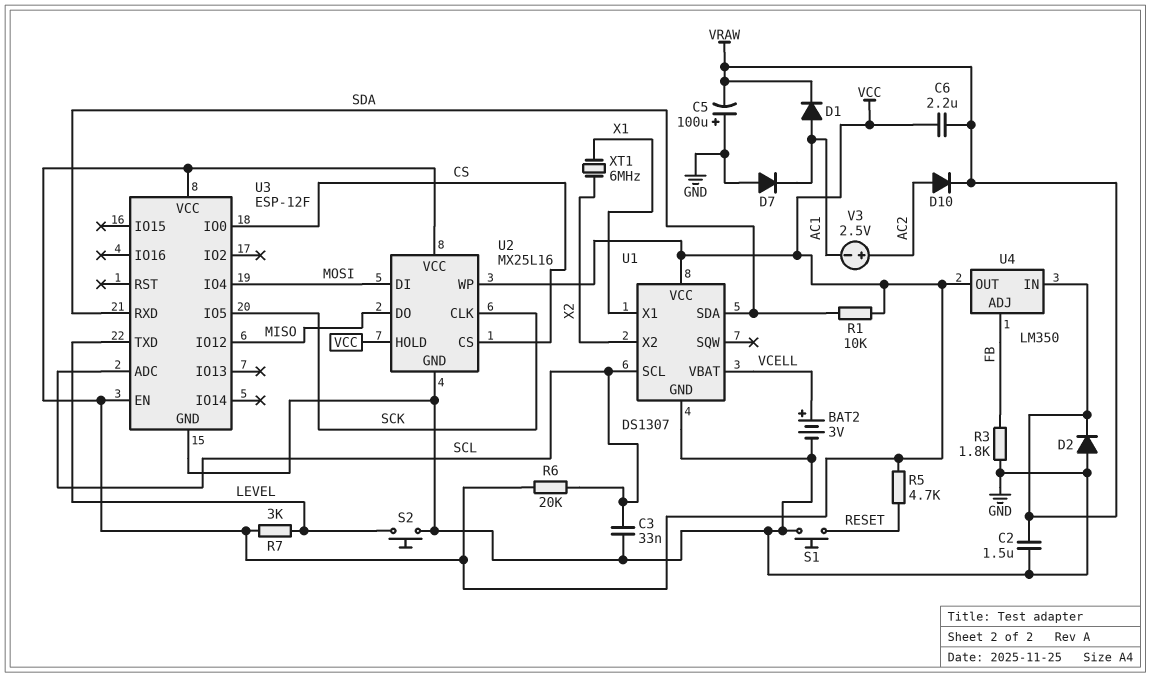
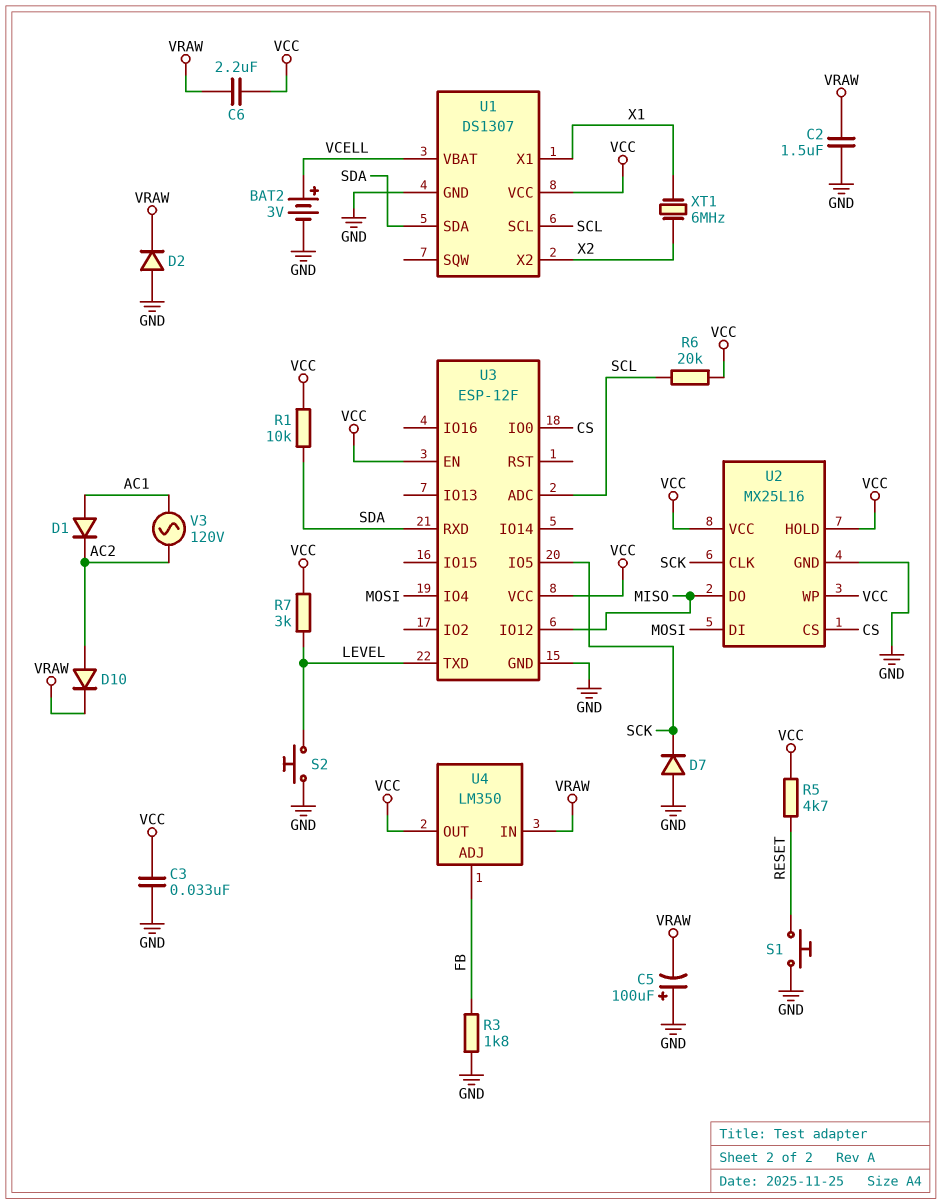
C3: 33nF (GND, SCL) -> 33nF (GND, VCC)
D1: diode (A AC1, K VRAW) -> diode (A AC1, K AC2)
D7: diode (A GND, K AC1) -> diode (A GND, K SCK)
V3: 2.5V (plus AC2, minus AC1) -> AC 120V (AC1, AC2)

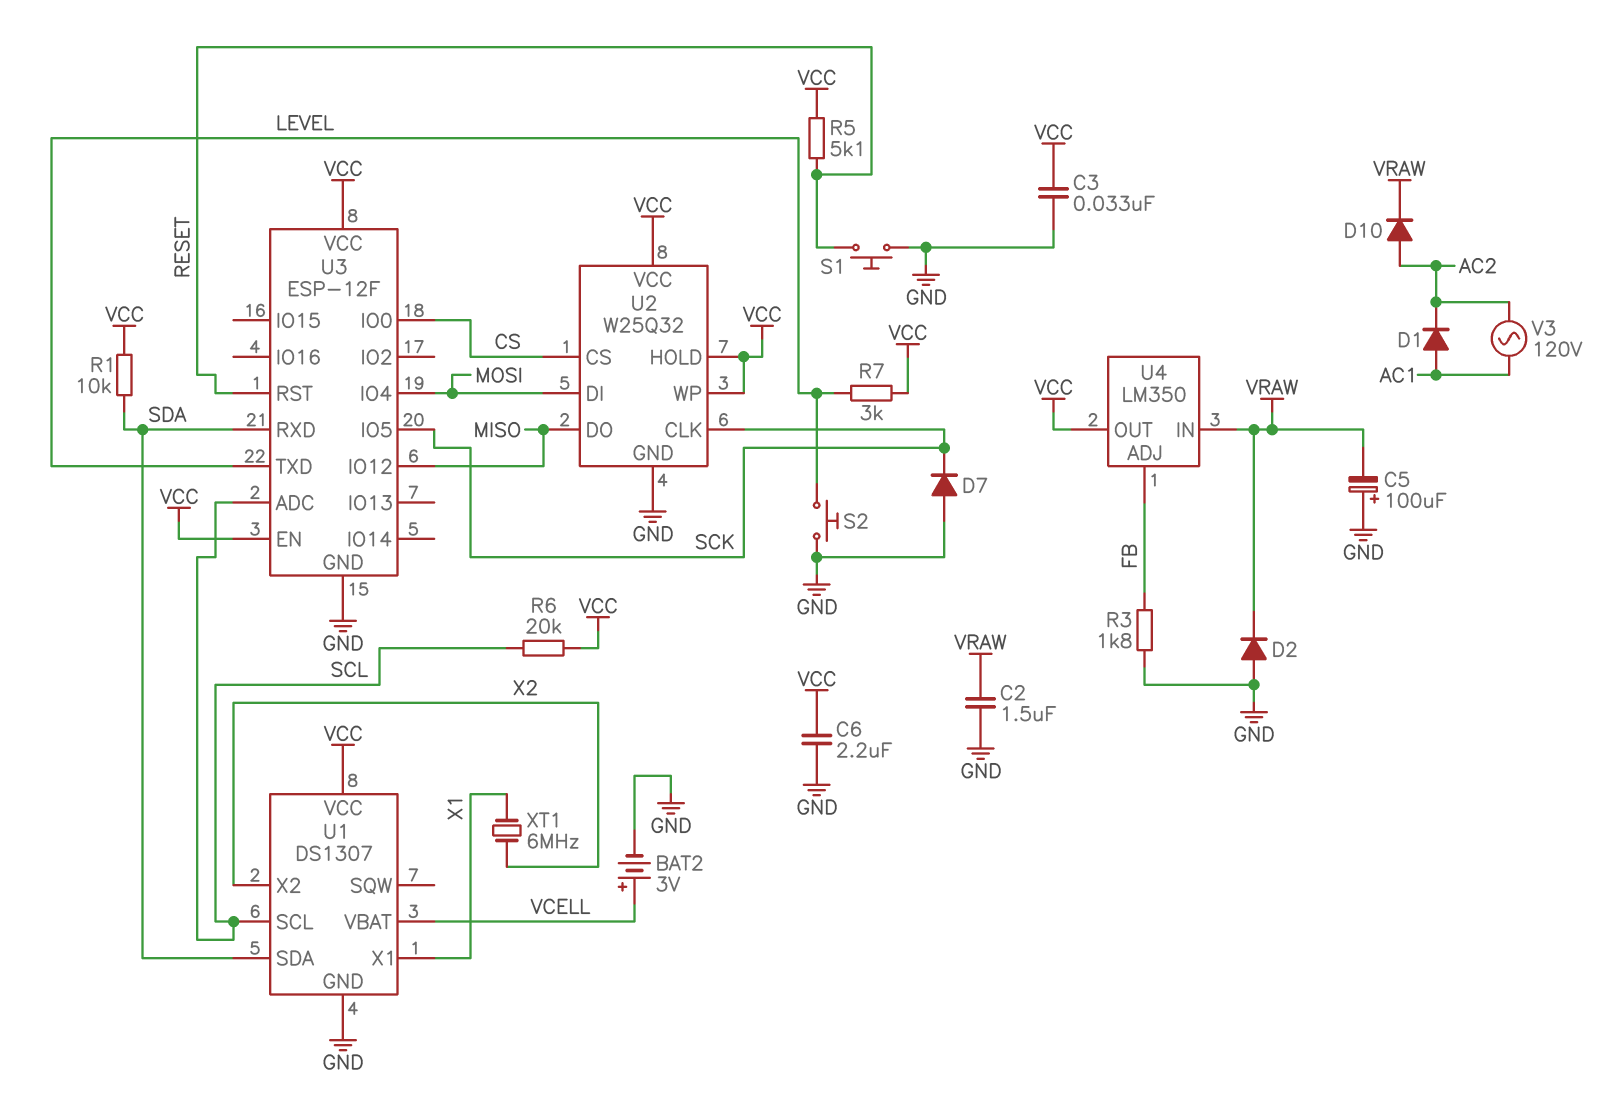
C6: 2.2uF (VCC, VRAW) -> 2.2uF (GND, VCC)
R5: 4.7k (RESET, VCC) -> 5.1k (RESET, VCC)
U2: MX25L16 -> W25Q32
U3 pin RST: none -> RESET

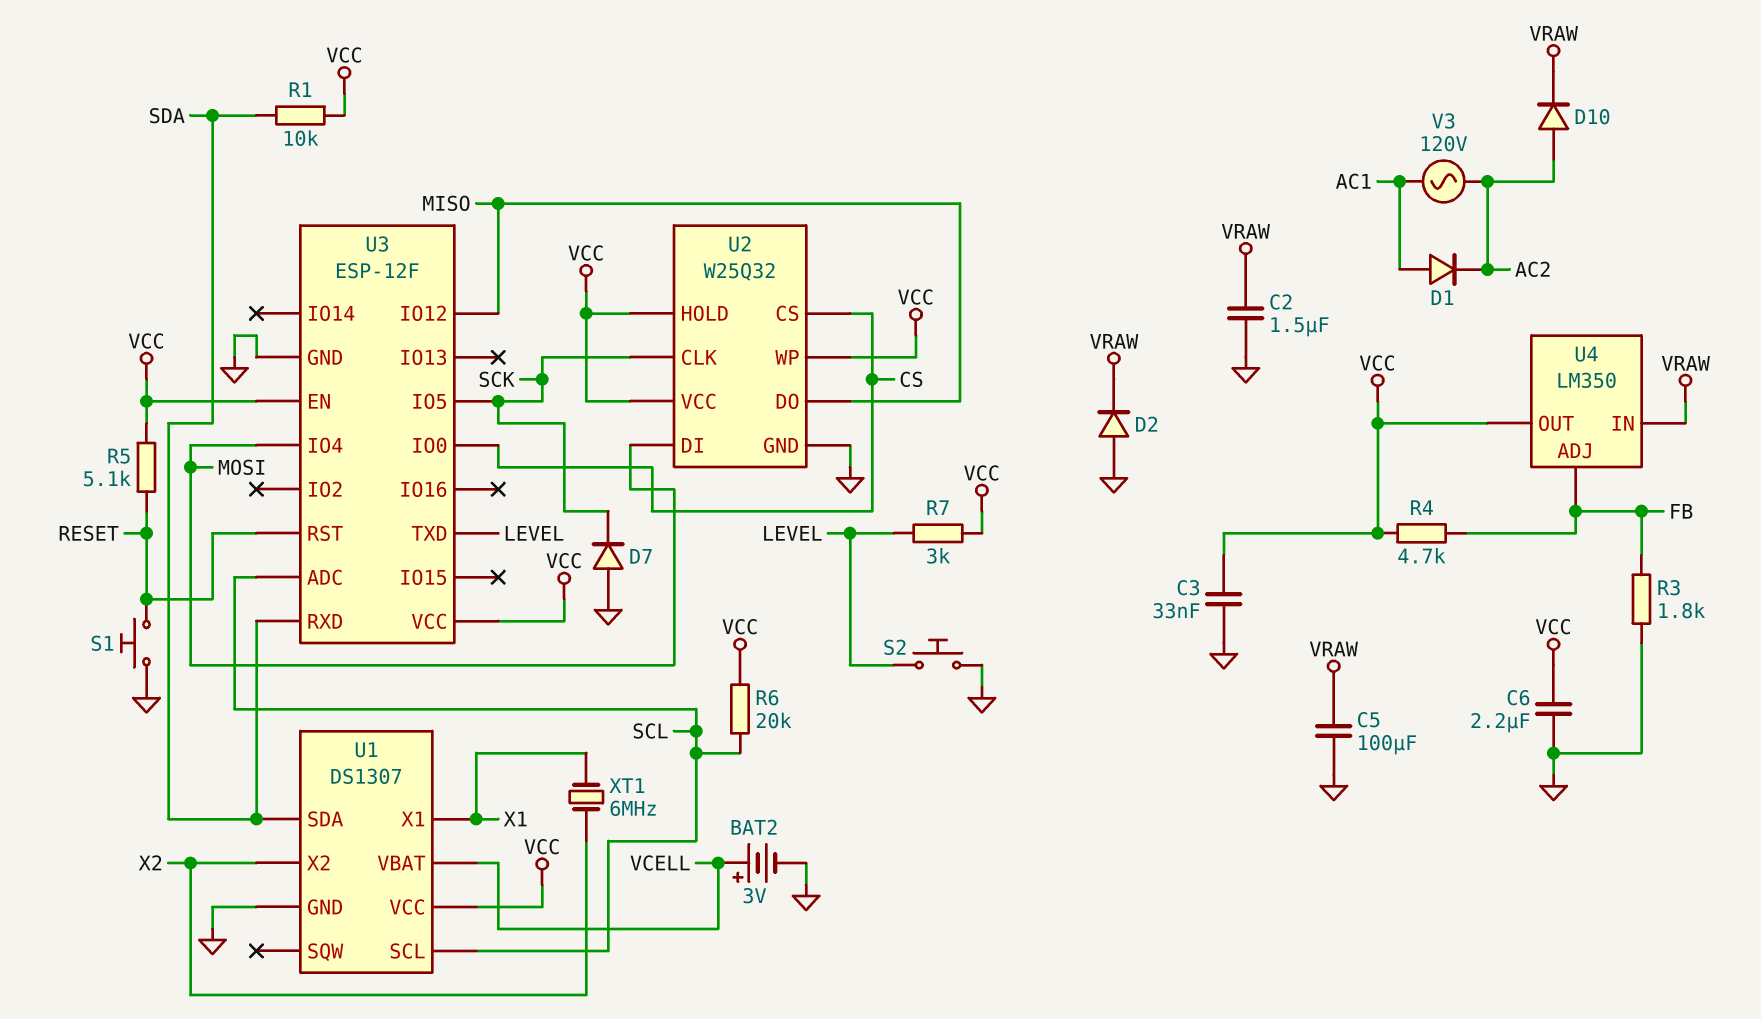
C5: 100uF (plus GND, minus VRAW) -> 100uF (GND, VRAW)
R4: none -> 4.7k (FB, VCC)

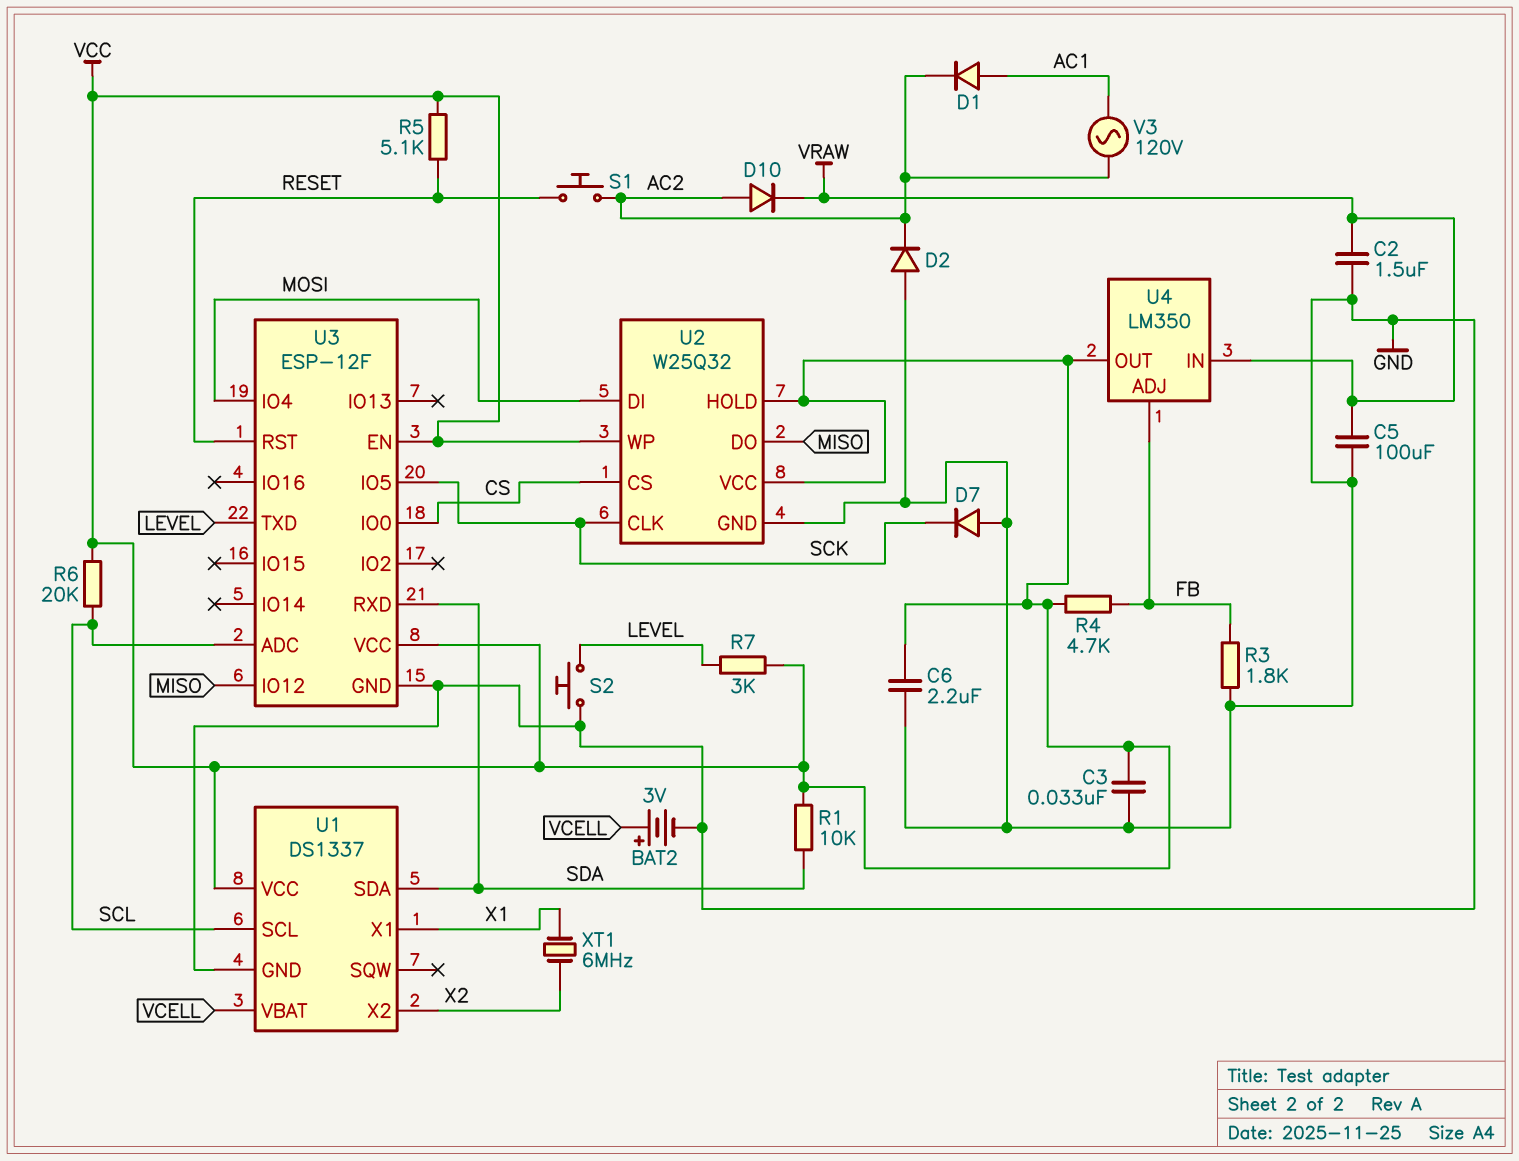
D2: diode (A GND, K VRAW) -> diode (A GND, K AC2)
S1: button (GND, RESET) -> button (AC2, RESET)
U1: DS1307 -> DS1337

